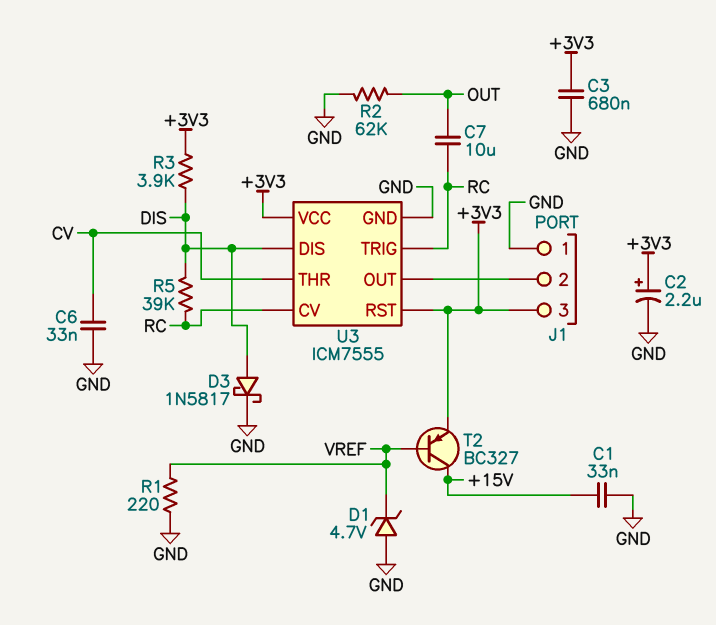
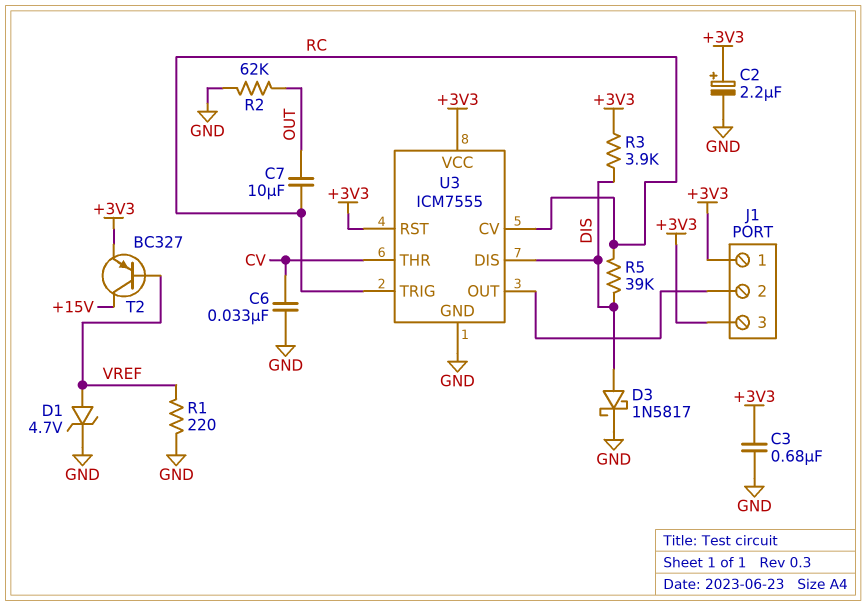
C1: 33nF (+15V, GND) -> none
D1: zener 4.7V (A GND, K VREF) -> zener 4.7V (A VREF, K GND)
J1 pin 1: GND -> +3V3

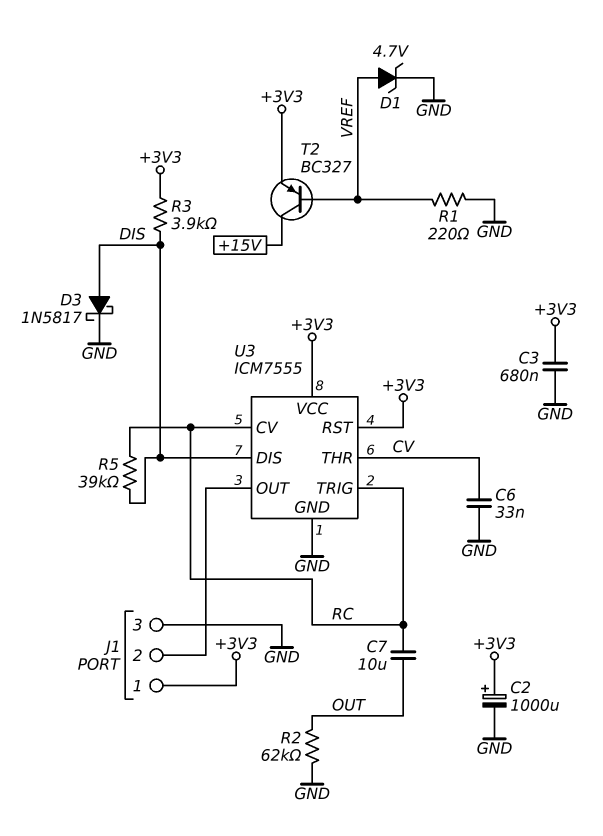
C2: 2.2uF (plus +3V3, minus GND) -> 1000uF (plus +3V3, minus GND)
J1 pin 3: +3V3 -> GND

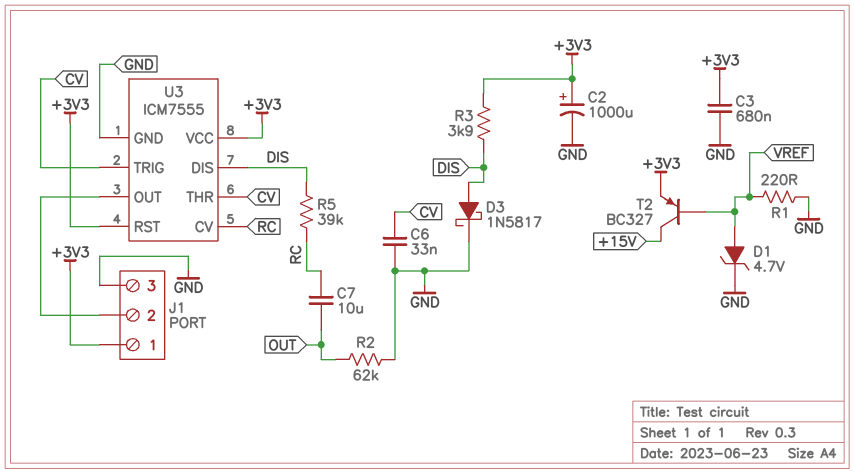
U3 pin TRIG: RC -> CV

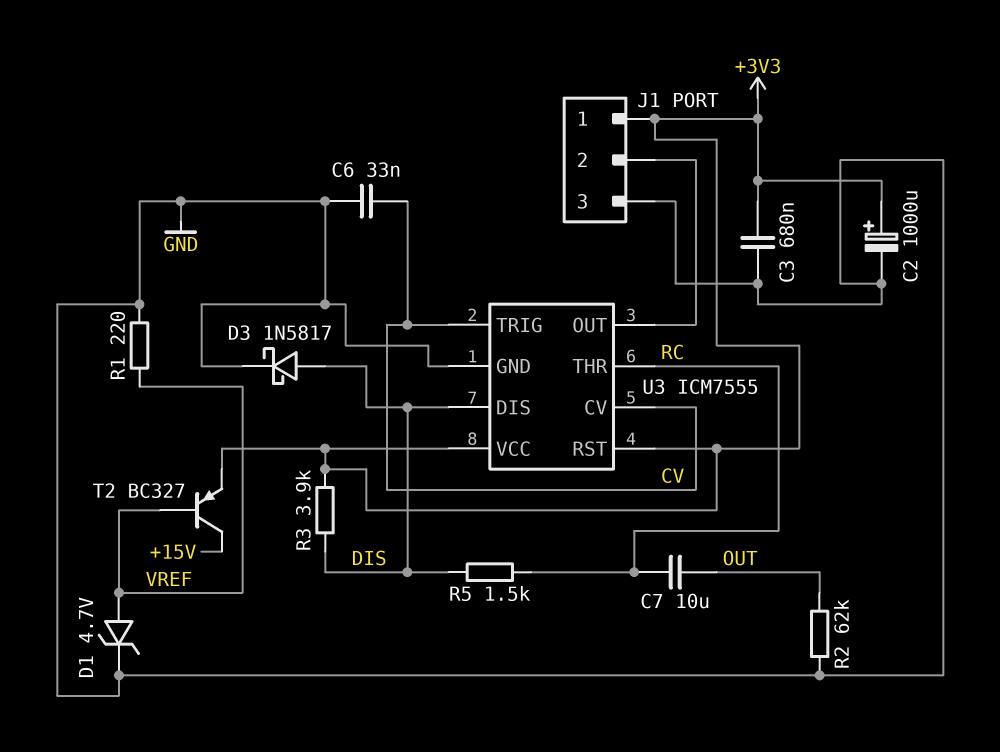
R5: 39k (DIS, RC) -> 1.5k (DIS, RC)
U3 pin CV: RC -> CV
U3 pin THR: CV -> RC

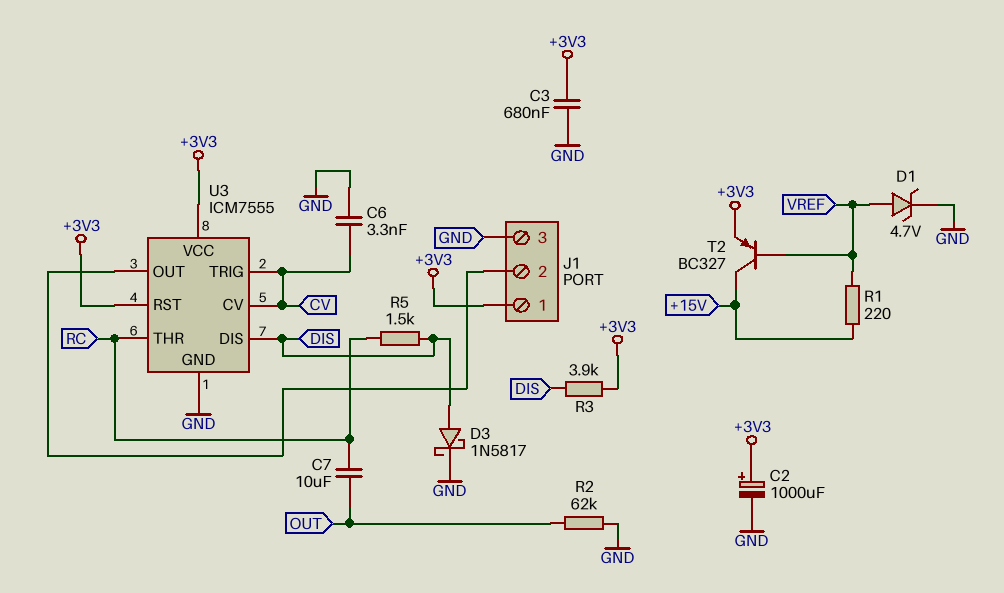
C6: 33nF (CV, GND) -> 3.3nF (CV, GND)
R1: 220 (GND, VREF) -> 220 (+15V, VREF)

